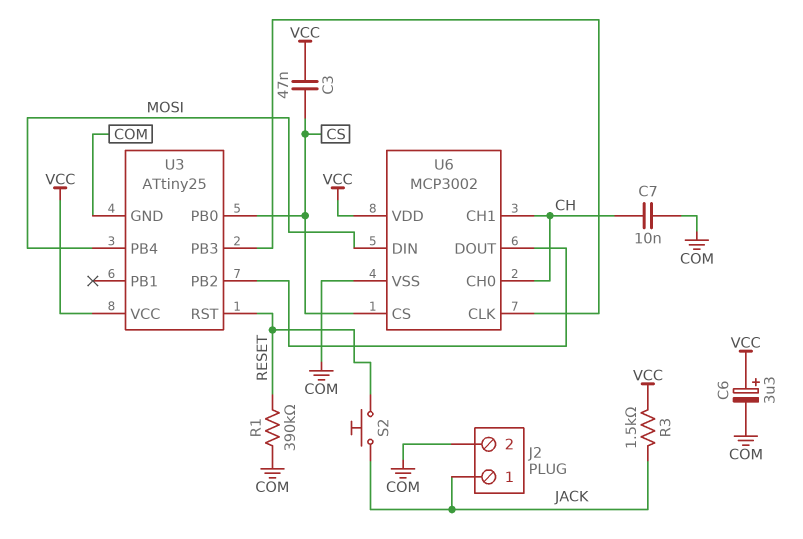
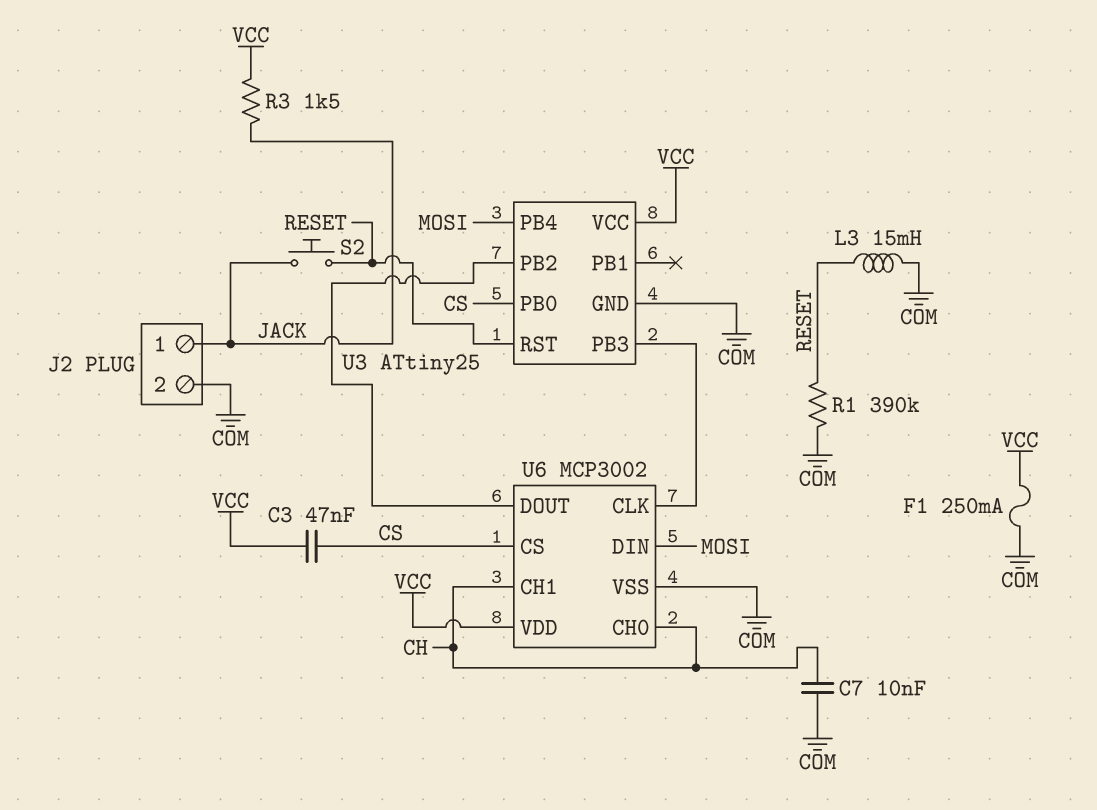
C6: 3.3uF (plus VCC, minus COM) -> none
F1: none -> 250mA (COM, VCC)
L3: none -> 15mH (COM, RESET)

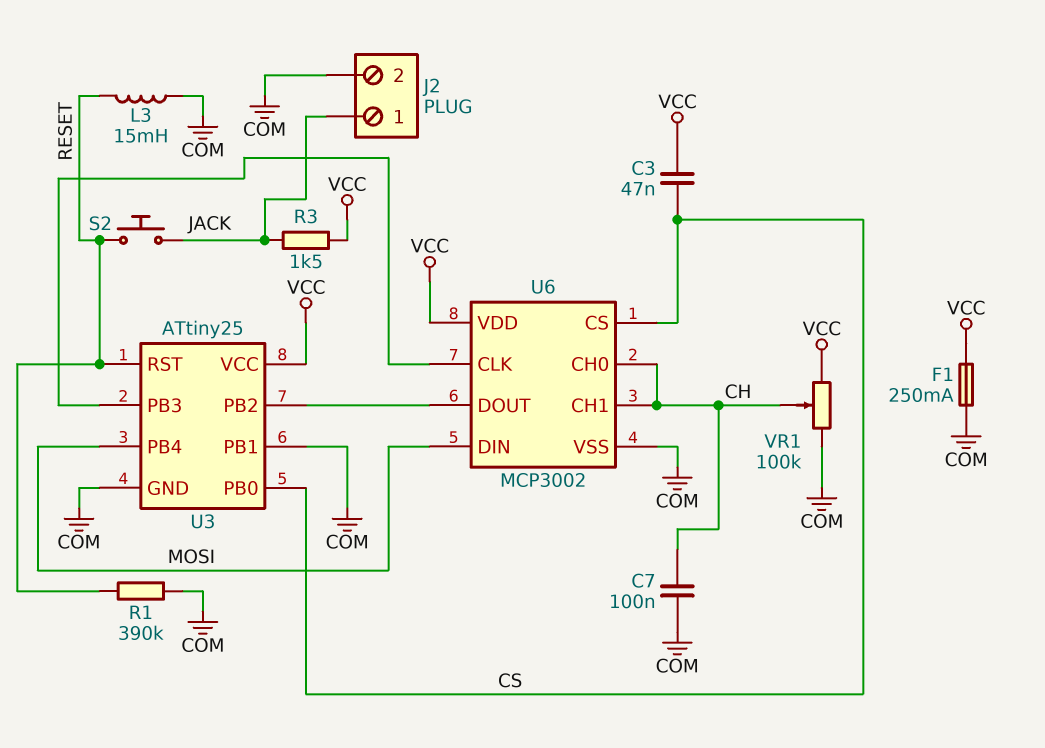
C7: 10nF (CH, COM) -> 100nF (CH, COM)
U3 pin PB1: none -> COM
VR1: none -> 100k (COM, VCC, wiper CH)

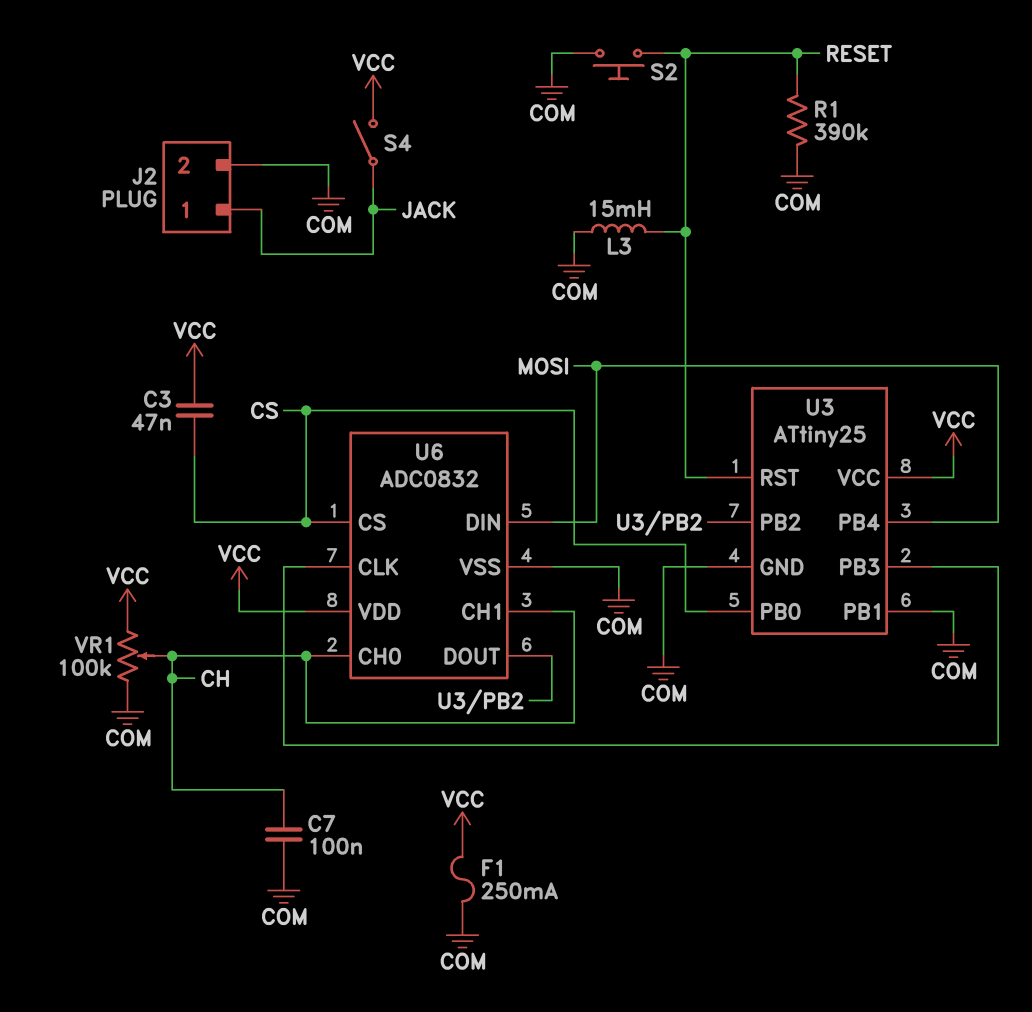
R3: 1.5k (JACK, VCC) -> none
S2: button (JACK, RESET) -> button (COM, RESET)
S4: none -> switch (JACK, VCC)
U6: MCP3002 -> ADC0832

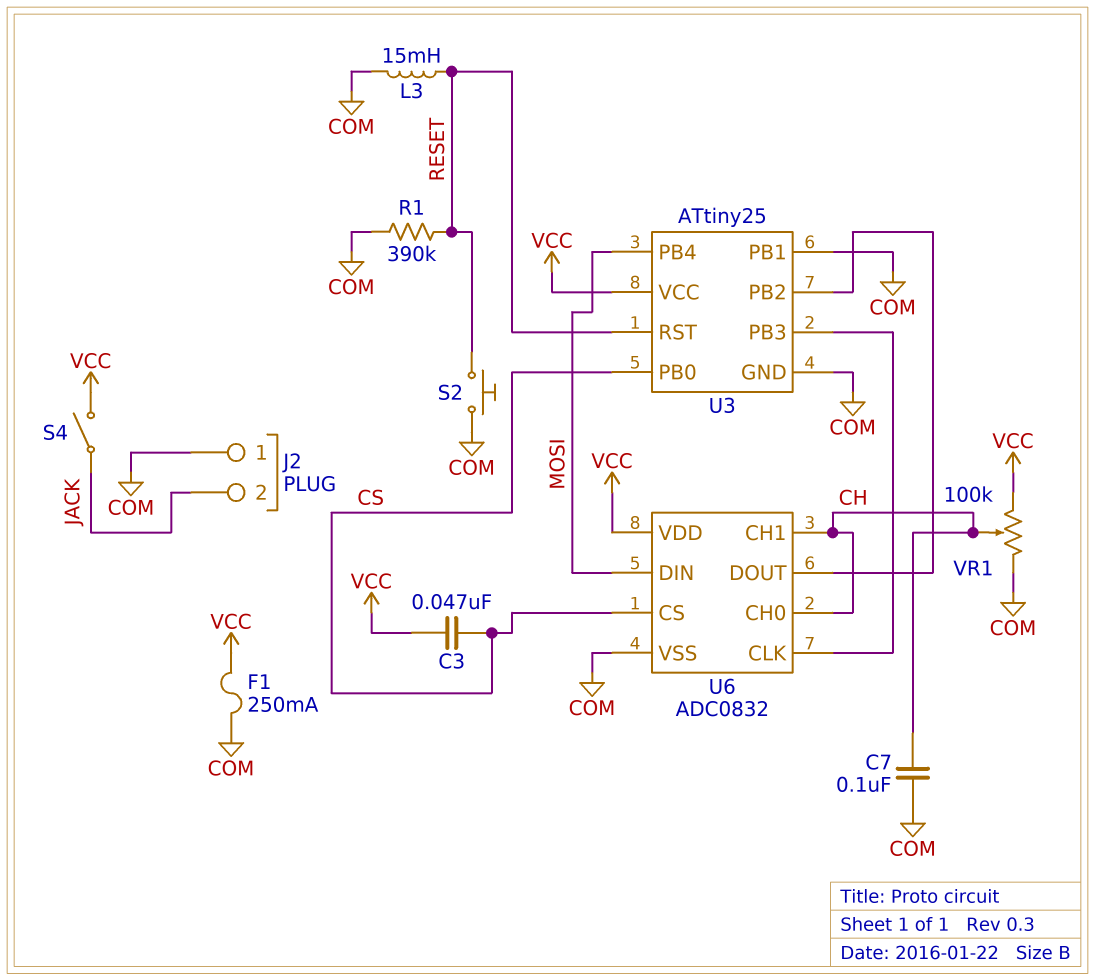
J2 pin 1: JACK -> COM
J2 pin 2: COM -> JACK

